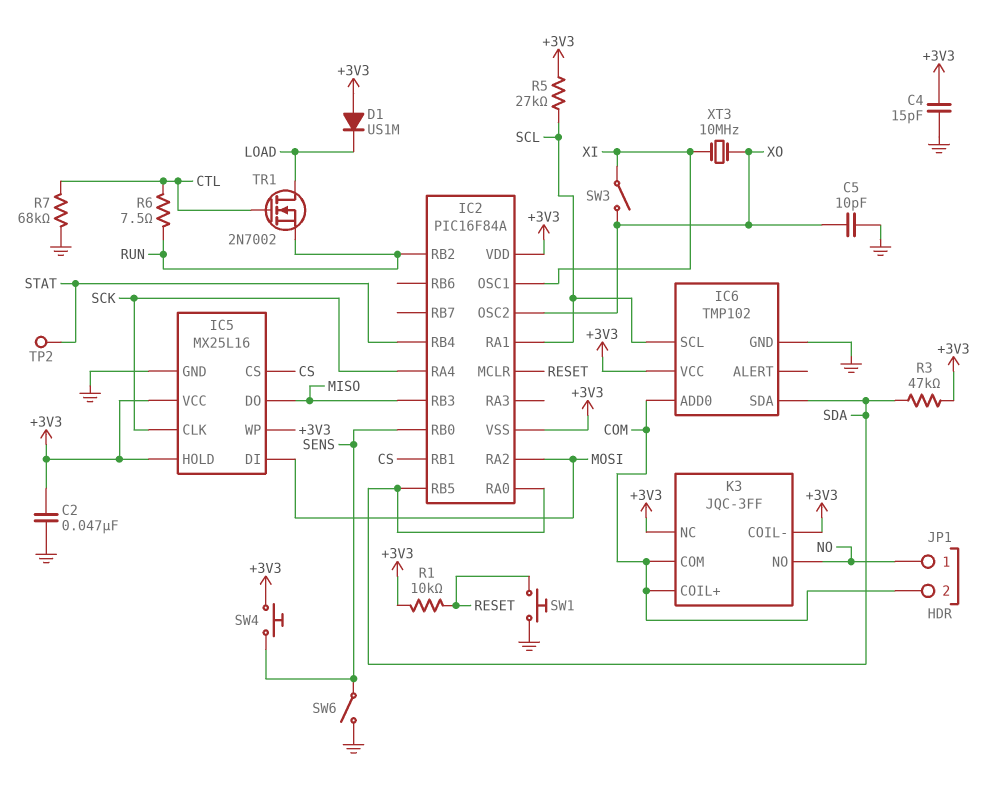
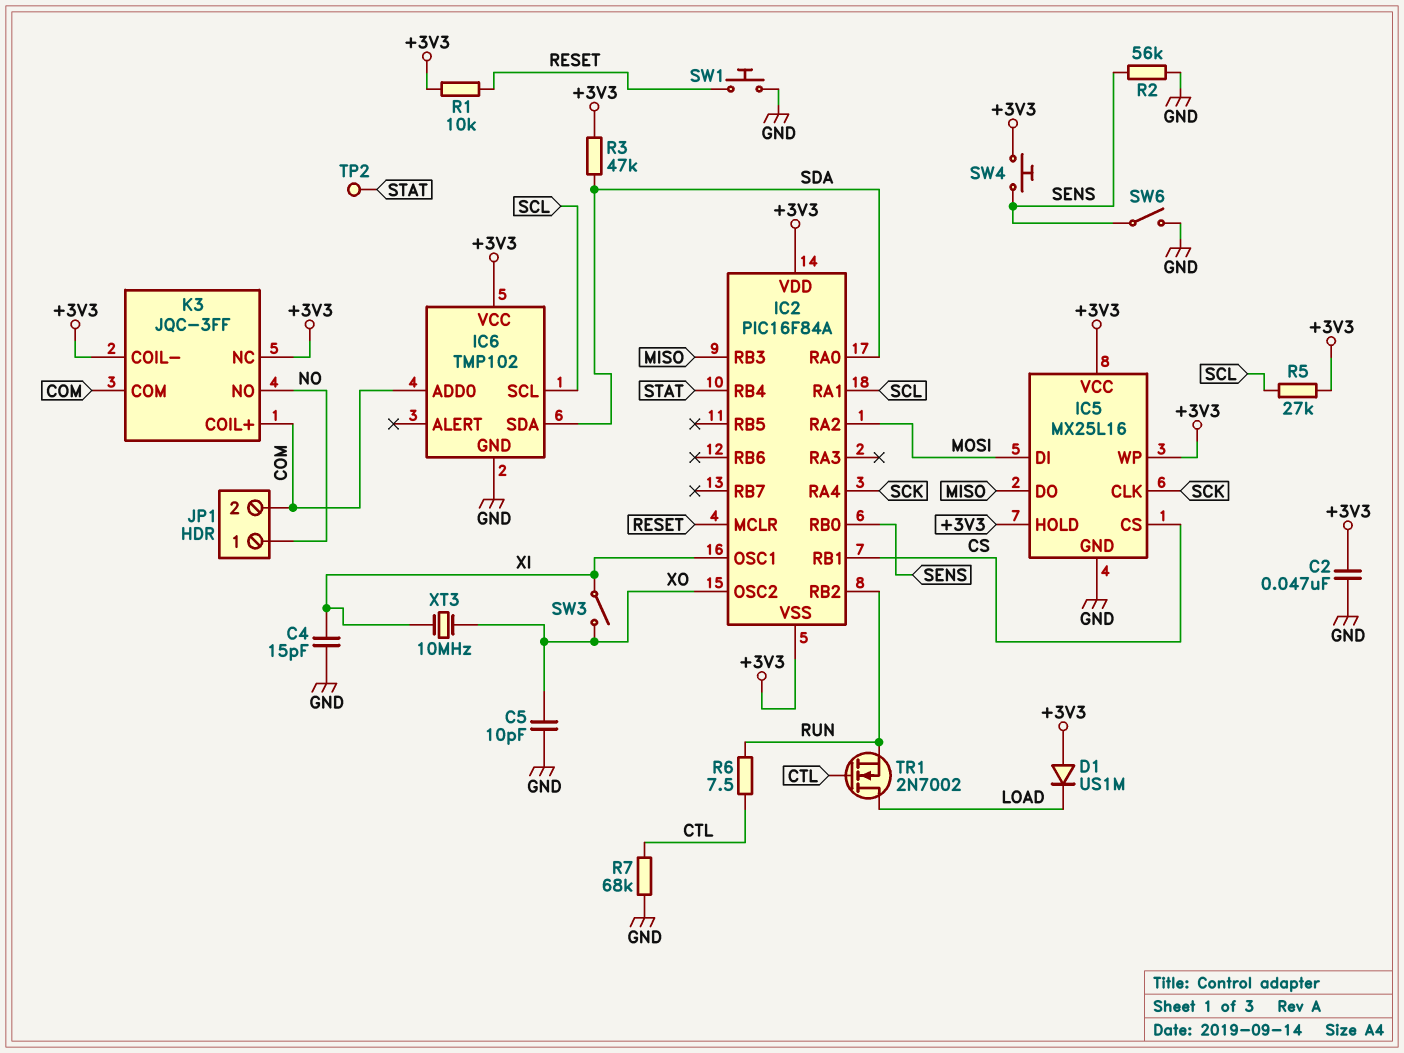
C4: 15pF (+3V3, GND) -> 15pF (GND, XI)
IC2 pin RB5: SDA -> none
R2: none -> 56k (GND, SENS)

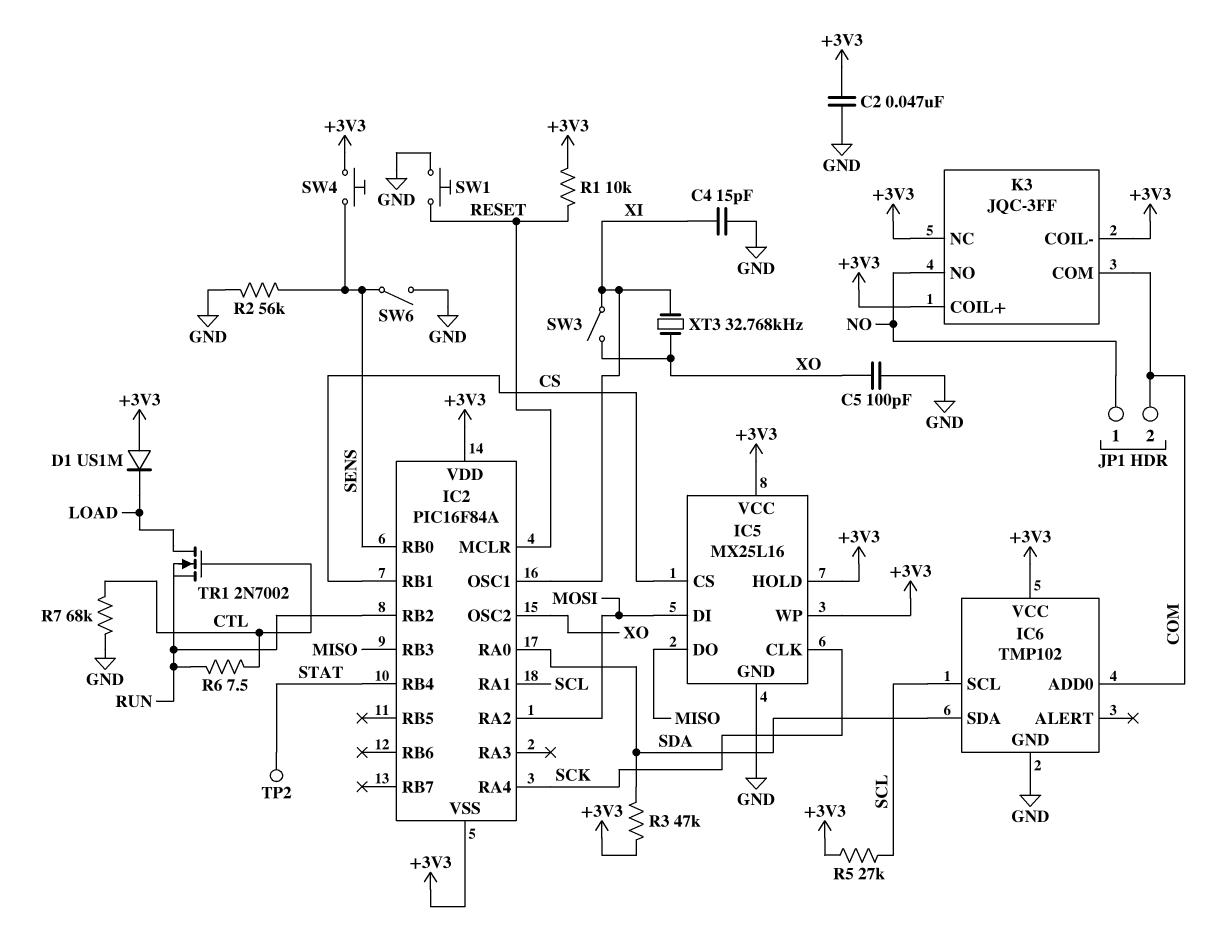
C5: 10pF (GND, XO) -> 100pF (GND, XO)
K3 pin COIL+: COM -> +3V3
XT3: 10MHz (XI, XO) -> 32.768kHz (XI, XO)

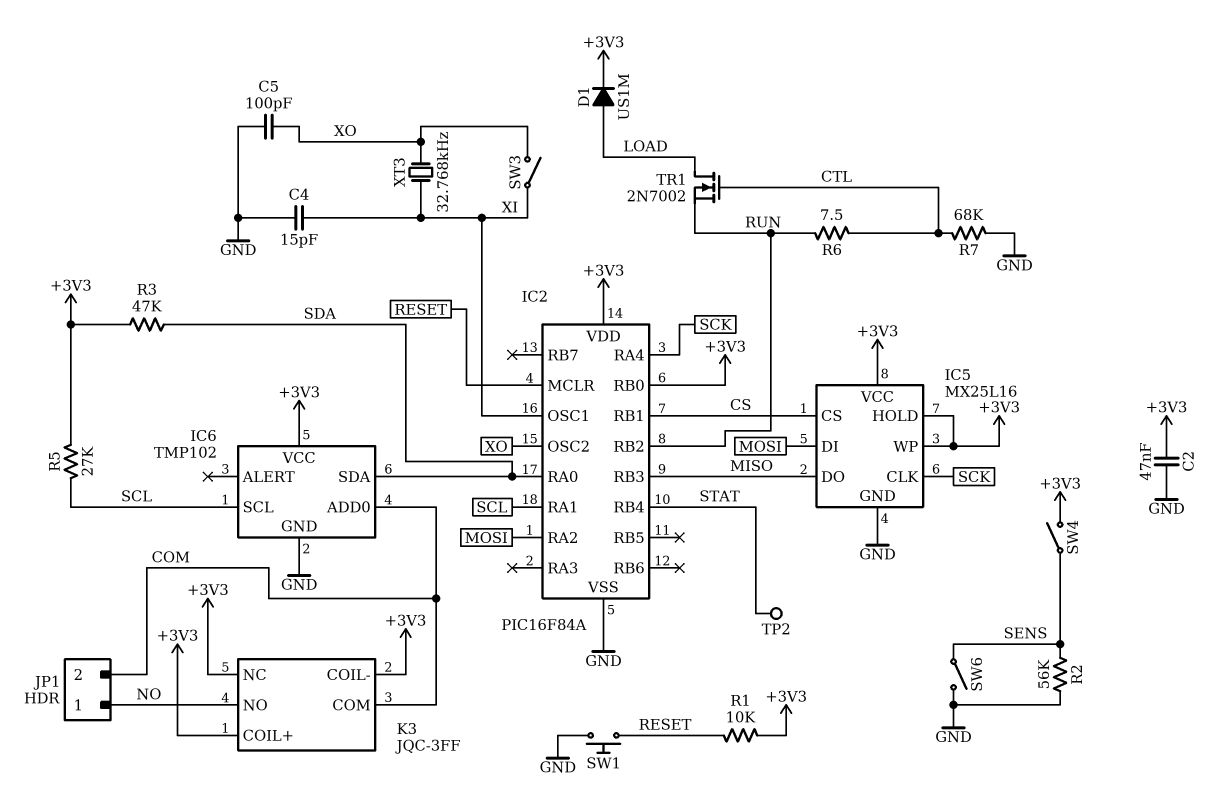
D1: diode US1M (A +3V3, K LOAD) -> diode US1M (A LOAD, K +3V3)
IC2 pin RB0: SENS -> +3V3
IC2 pin VSS: +3V3 -> GND
SW4: button (+3V3, SENS) -> switch (+3V3, SENS)

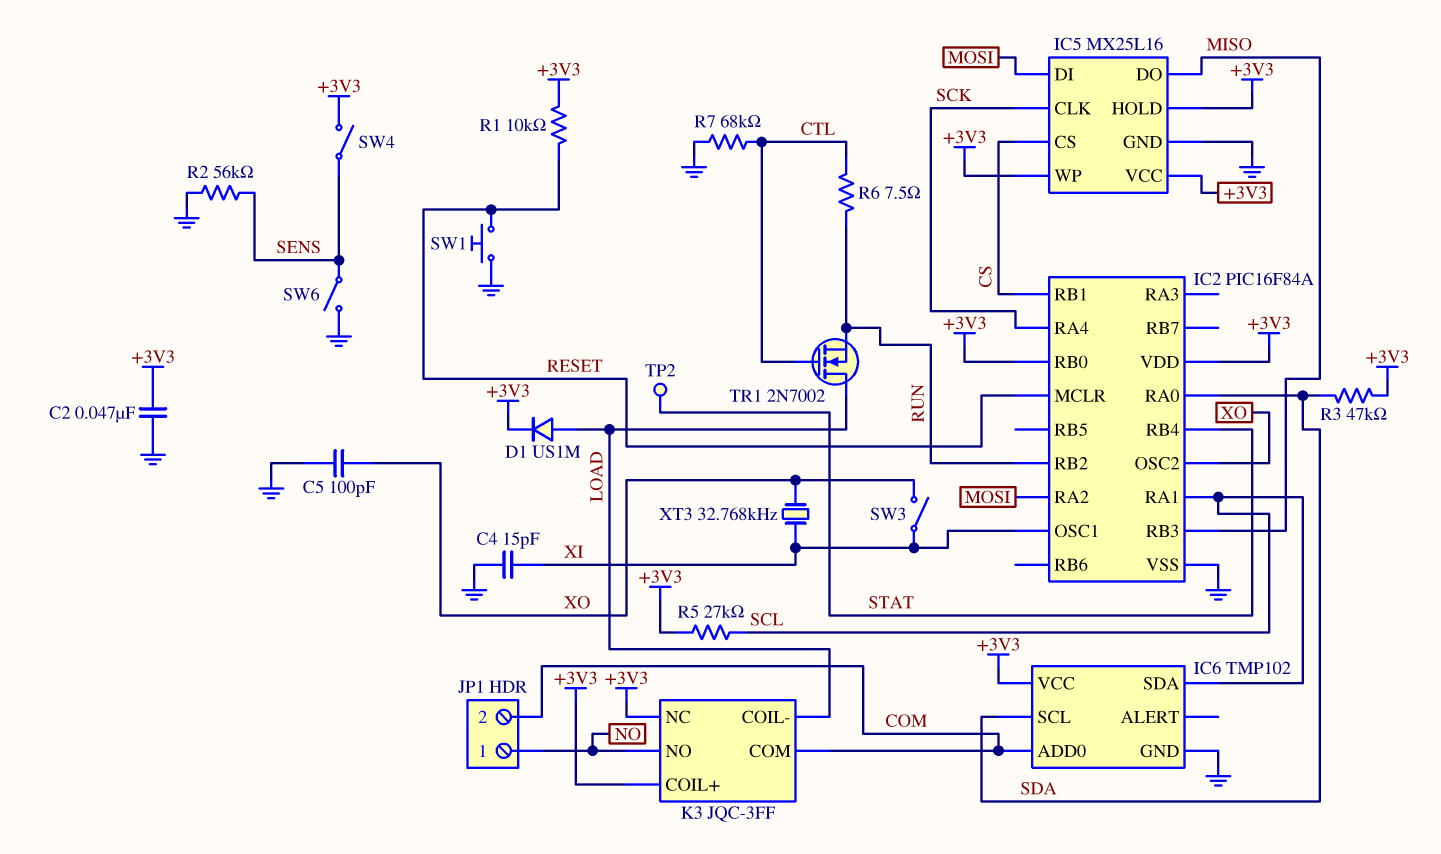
IC6 pin SCL: SCL -> SDA
IC6 pin SDA: SDA -> SCL
K3 pin COIL-: +3V3 -> LOAD

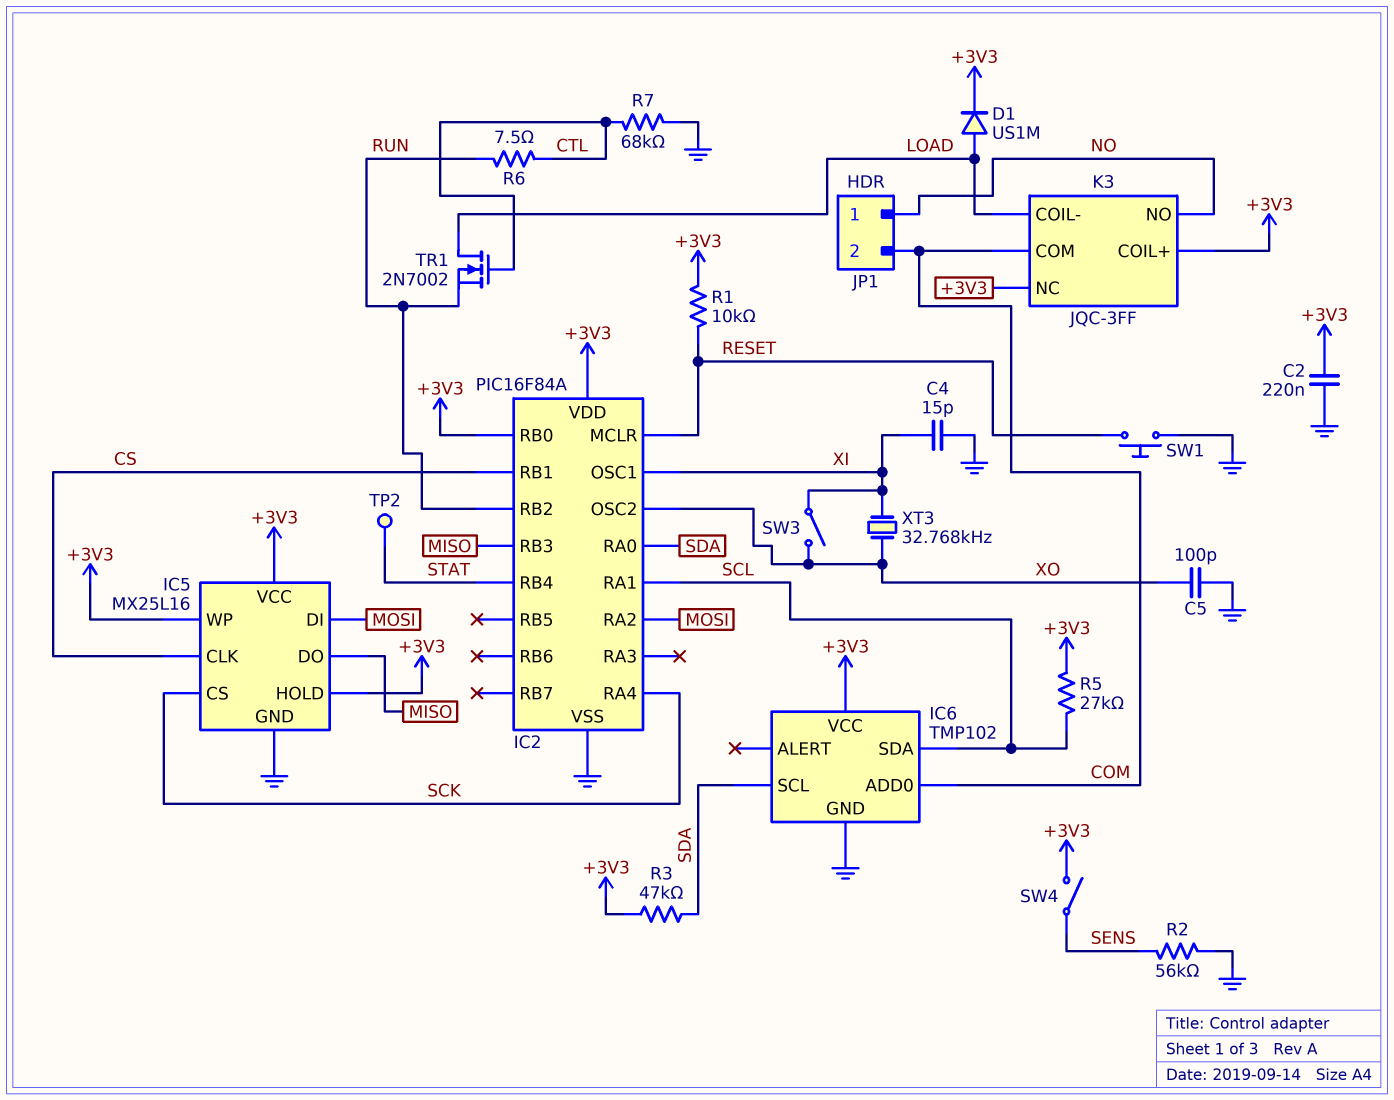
C2: 47nF (+3V3, GND) -> 220nF (+3V3, GND)
IC5 pin CLK: SCK -> CS
IC5 pin CS: CS -> SCK
SW6: switch (GND, SENS) -> none

